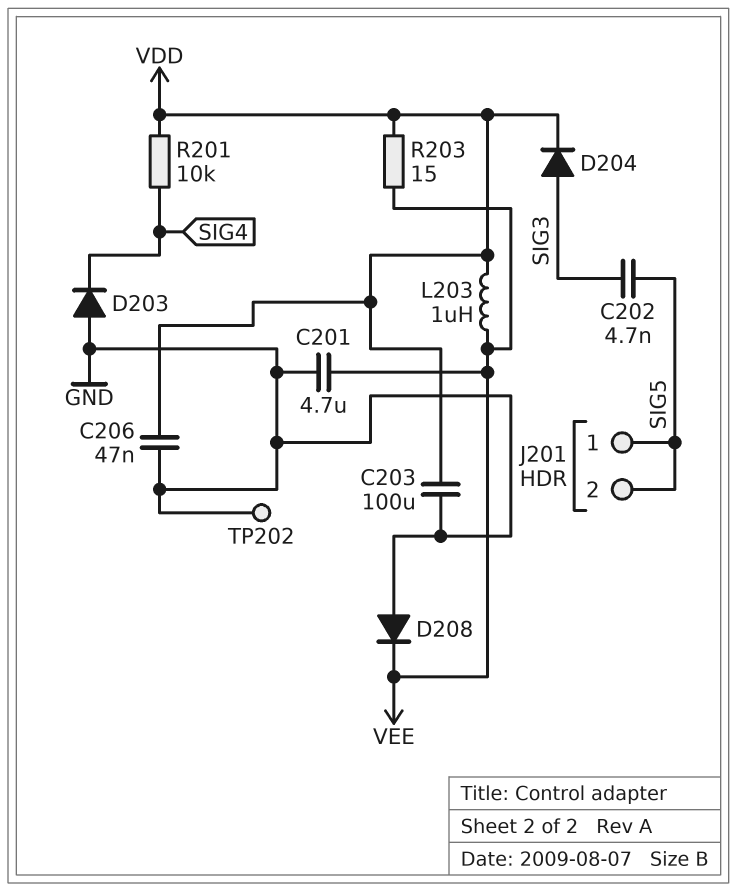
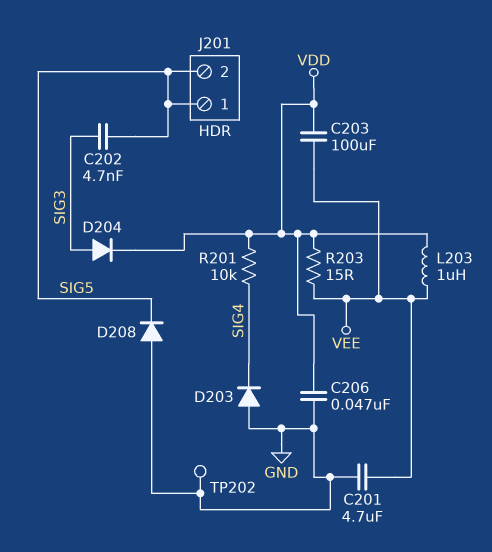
C203: 100uF (GND, VDD) -> 100uF (VDD, VEE)
D208: diode (A GND, K VEE) -> diode (A GND, K SIG5)

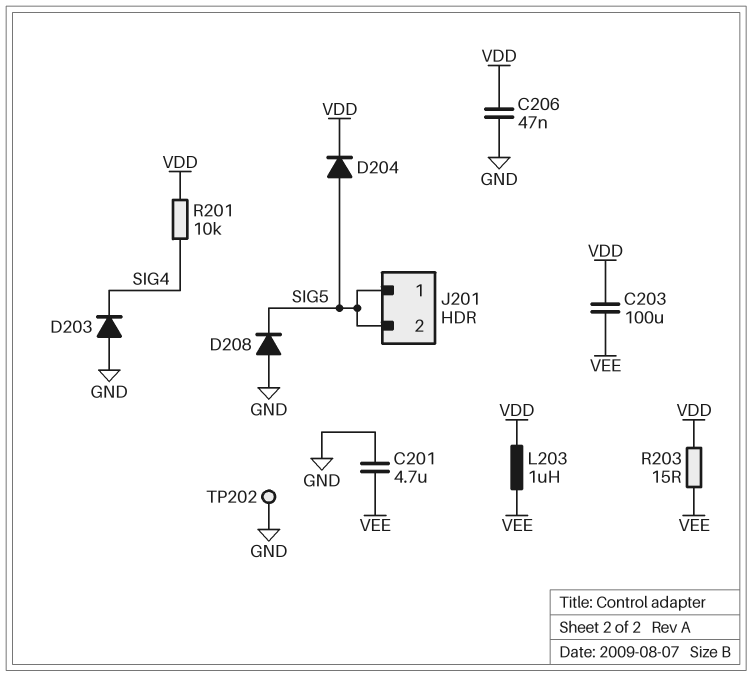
C202: 4.7nF (SIG3, SIG5) -> none
D204: diode (A SIG3, K VDD) -> diode (A SIG5, K VDD)

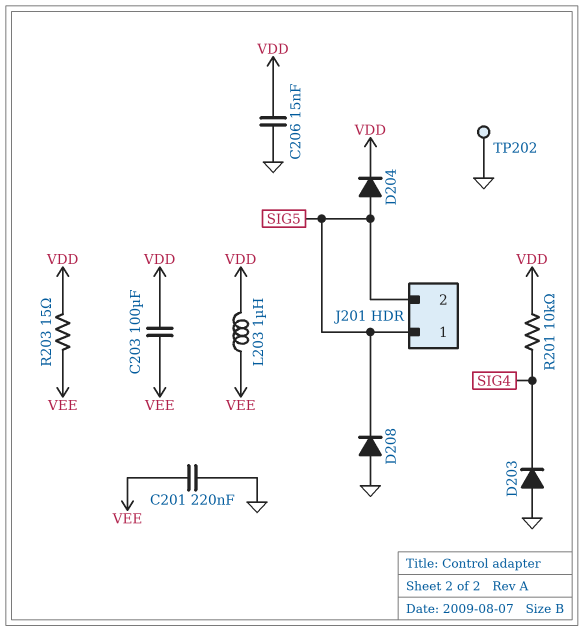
C201: 4.7uF (GND, VEE) -> 220nF (GND, VEE)
C206: 47nF (GND, VDD) -> 15nF (GND, VDD)

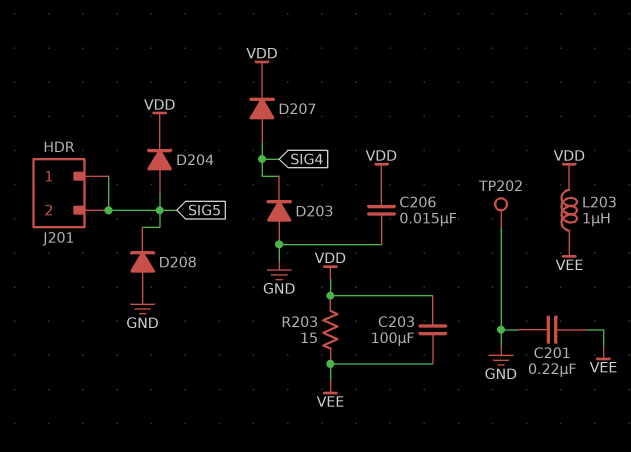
D207: none -> diode (A SIG4, K VDD)
R201: 10k (SIG4, VDD) -> none

